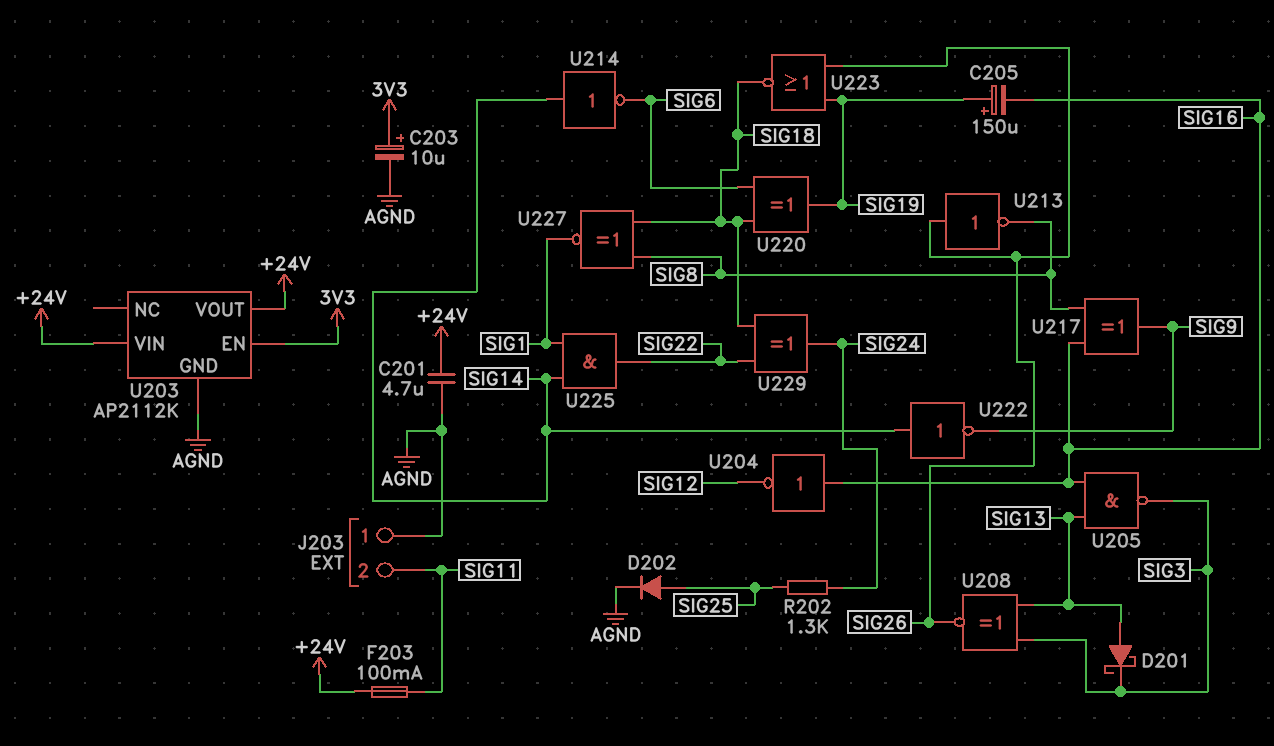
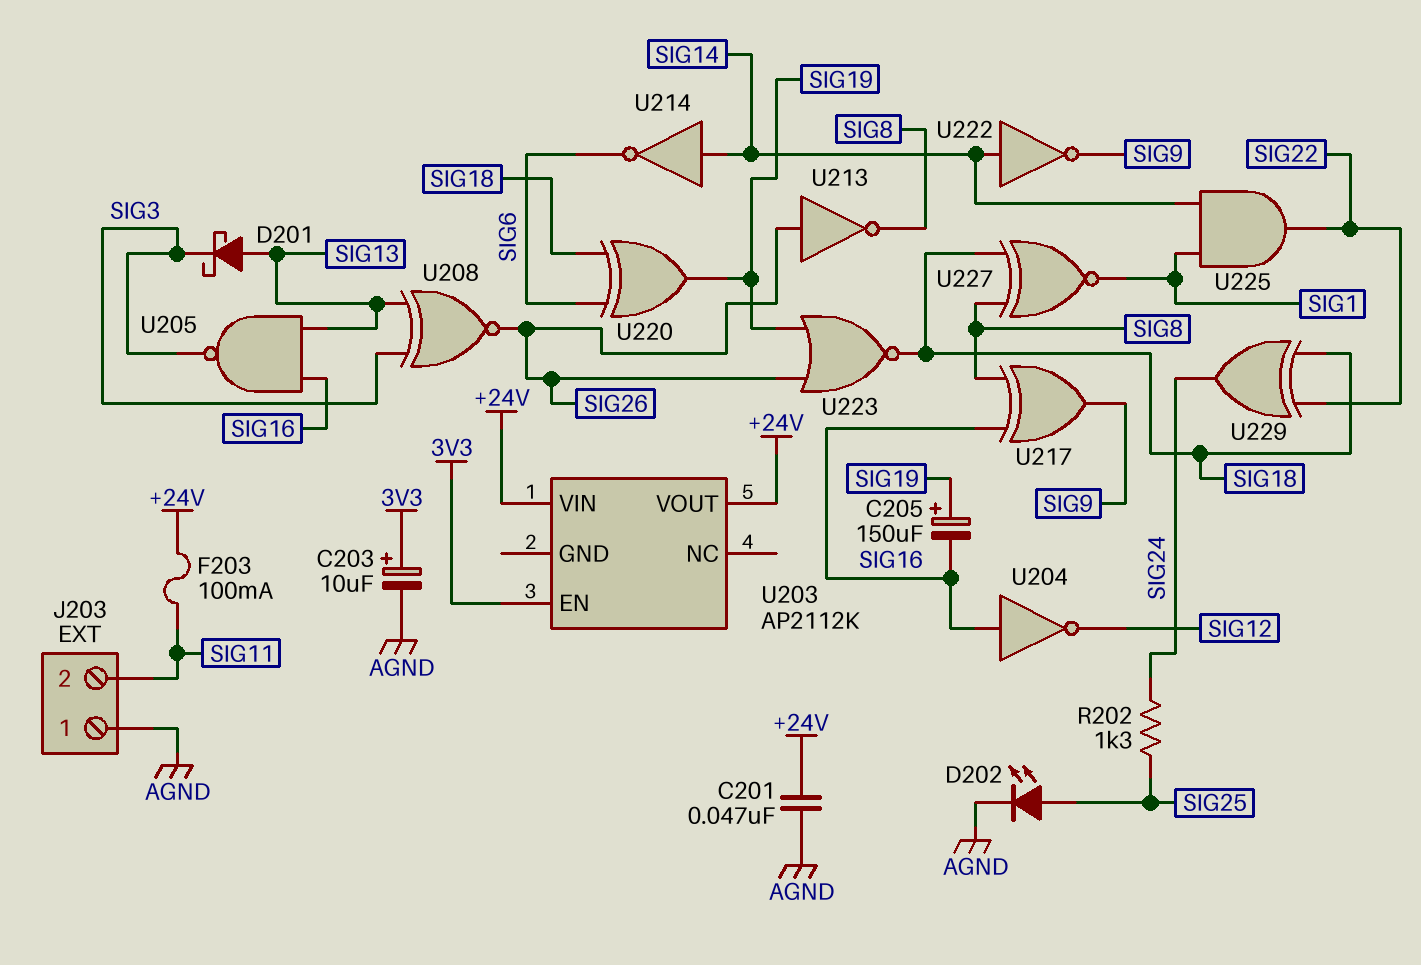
C201: 4.7uF (+24V, AGND) -> 47nF (+24V, AGND)
D202: diode (A SIG25, K AGND) -> LED (A SIG25, K AGND)
U203 pin GND: AGND -> none

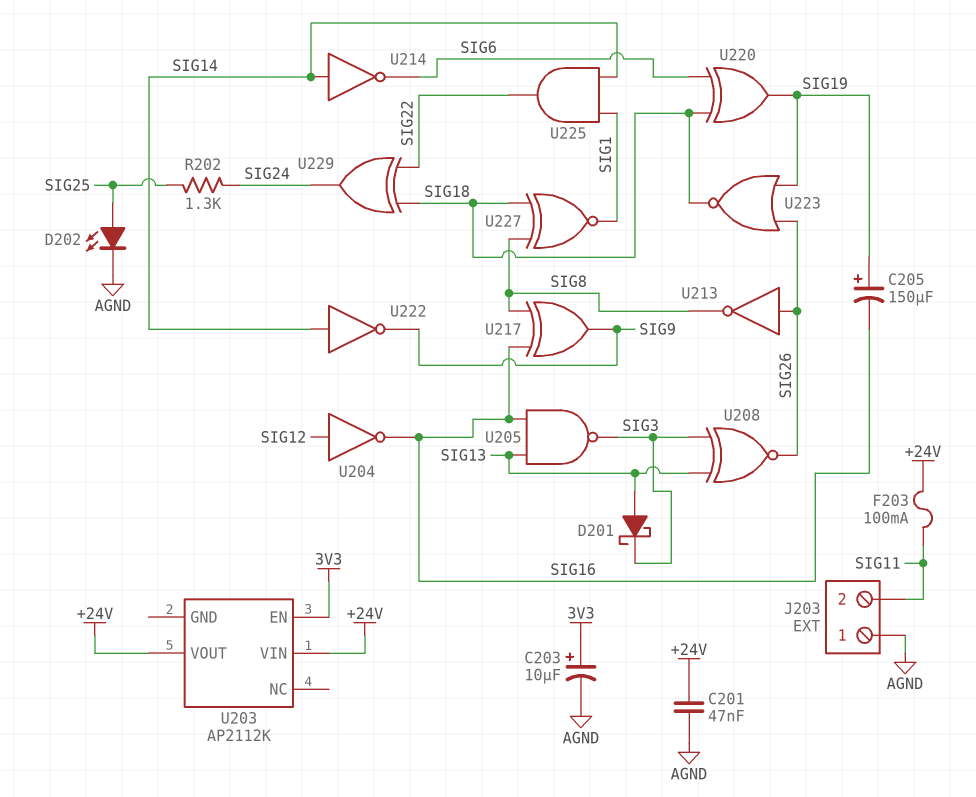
U204: NOT (in SIG16, out SIG12) -> NOT (in SIG12, out SIG16)

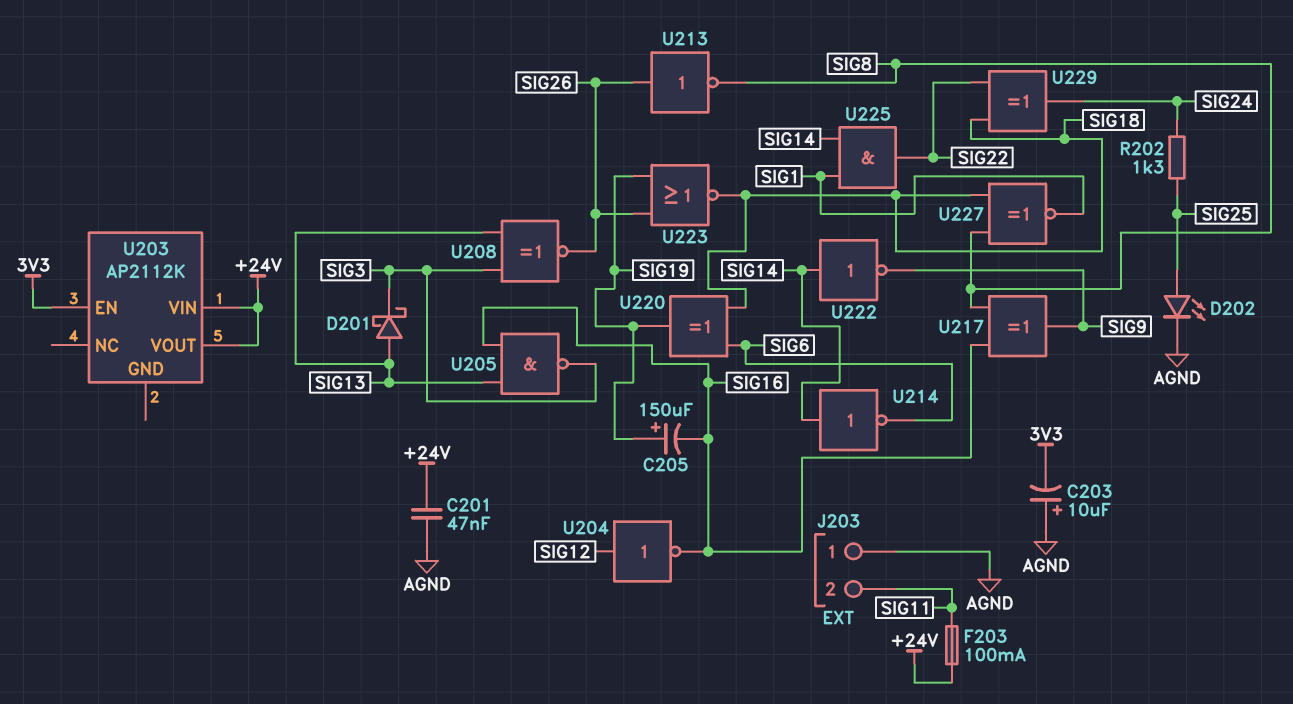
C203: 10uF (plus 3V3, minus AGND) -> 10uF (plus AGND, minus 3V3)

